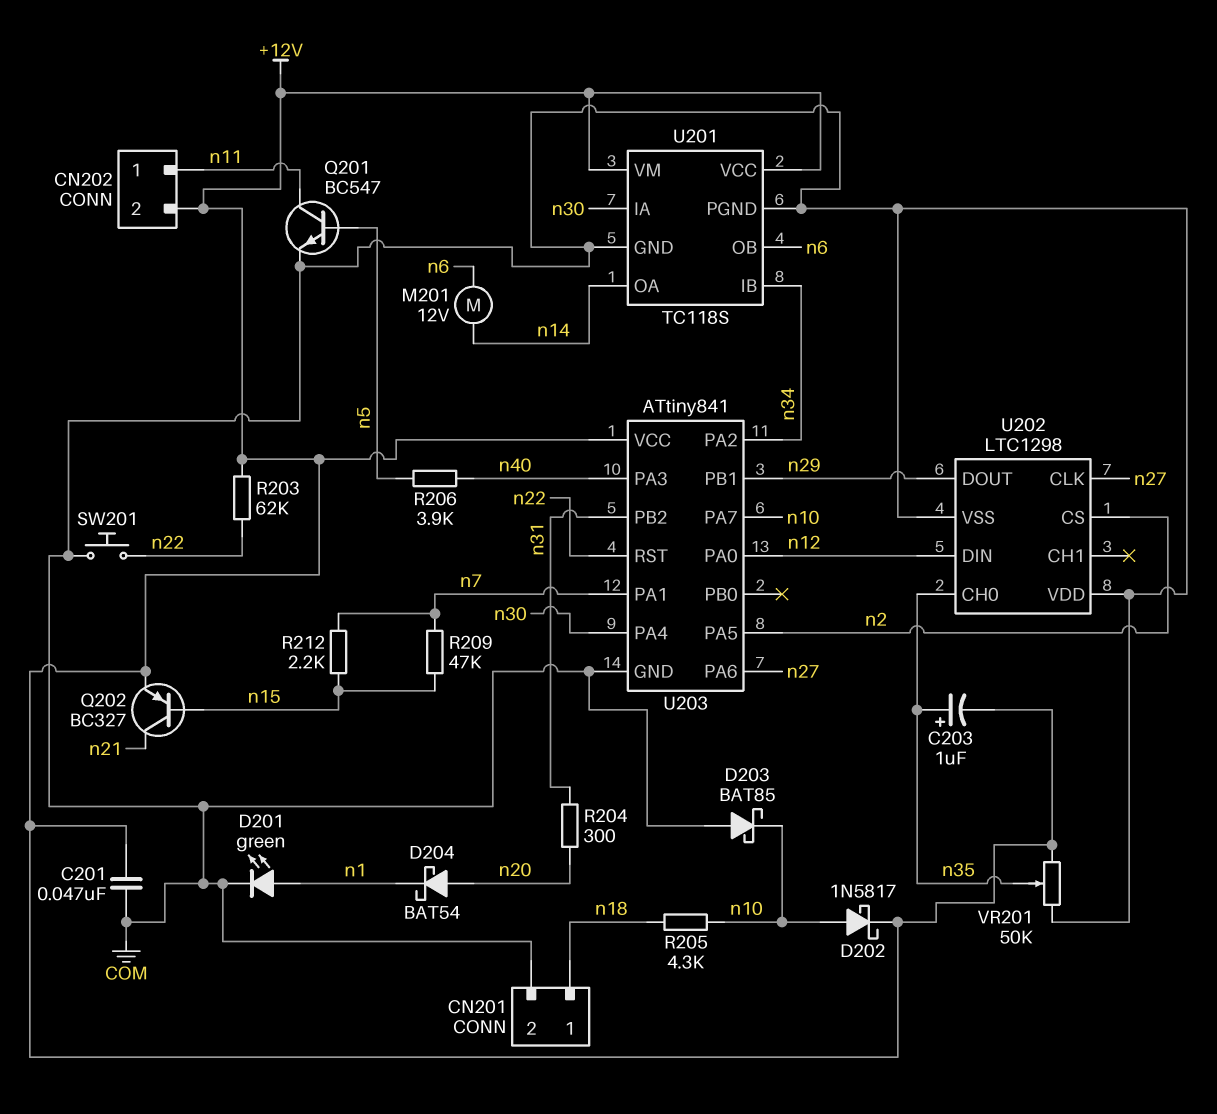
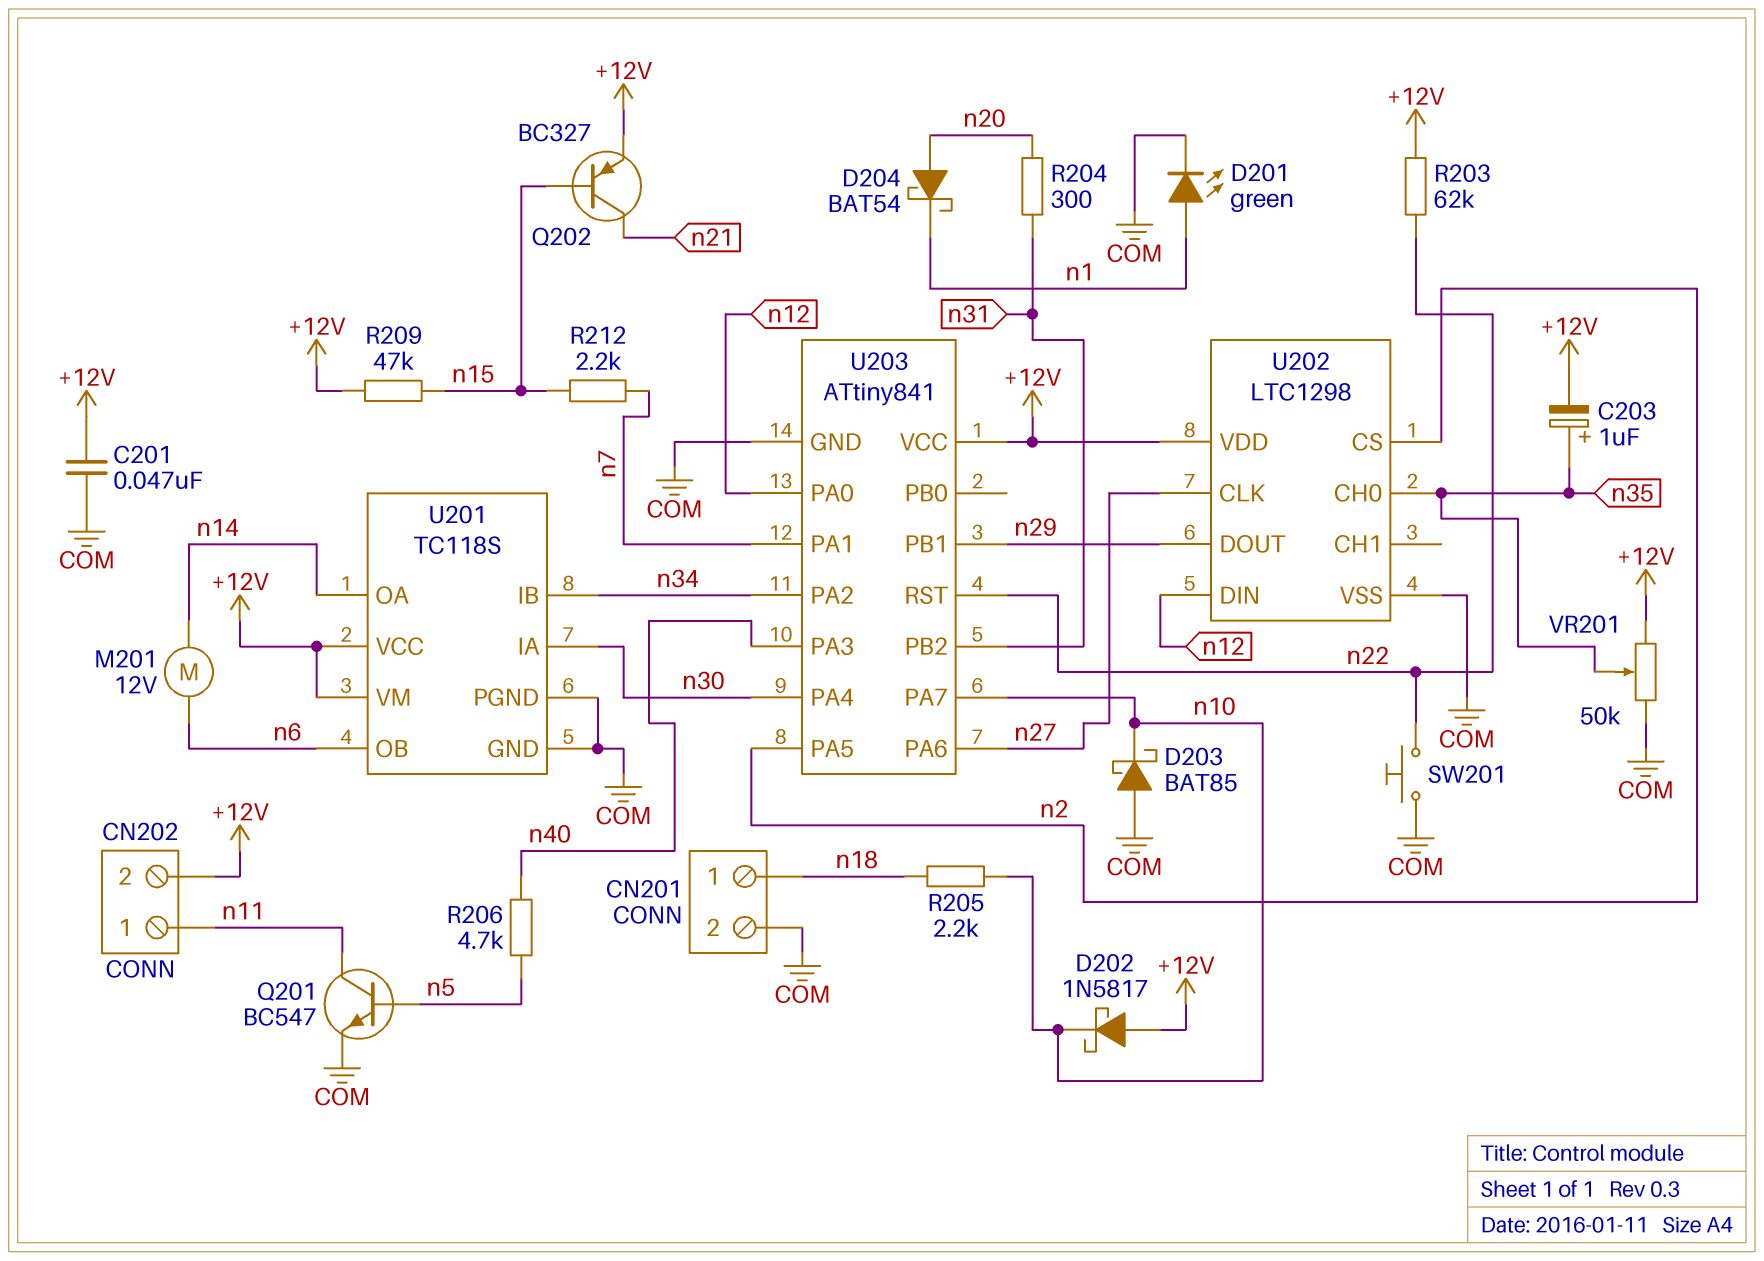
D202: schottky 1N5817 (A n10, K +12V) -> schottky 1N5817 (A +12V, K n10)
R205: 4.3k (n10, n18) -> 2.2k (n10, n18)
R206: 3.9k (n5, n40) -> 4.7k (n5, n40)
R209: 47k (n7, n15) -> 47k (+12V, n15)
U202 pin VDD: COM -> +12V

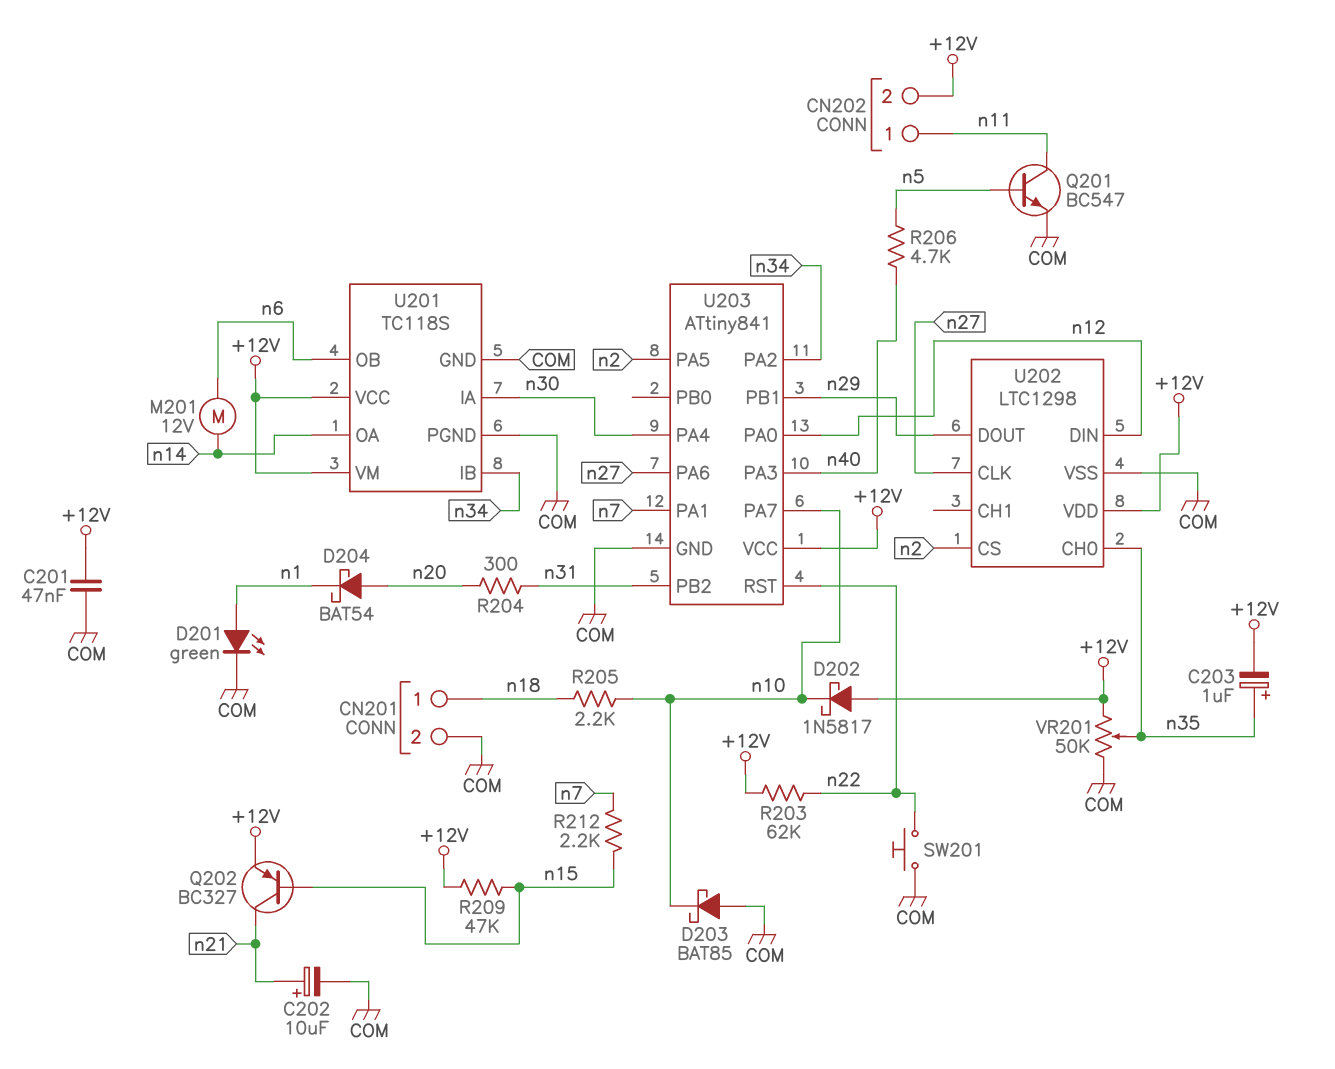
C202: none -> 10uF (plus n21, minus COM)

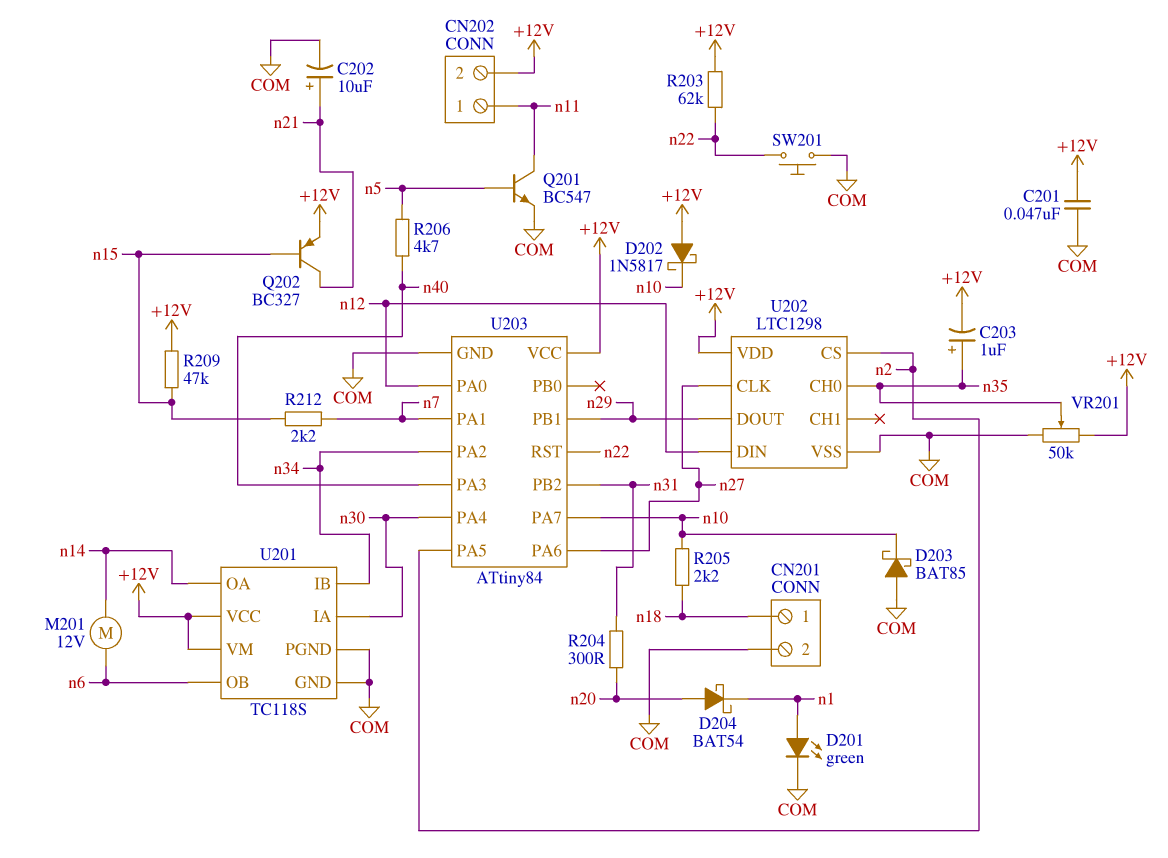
U203: ATtiny841 -> ATtiny84

